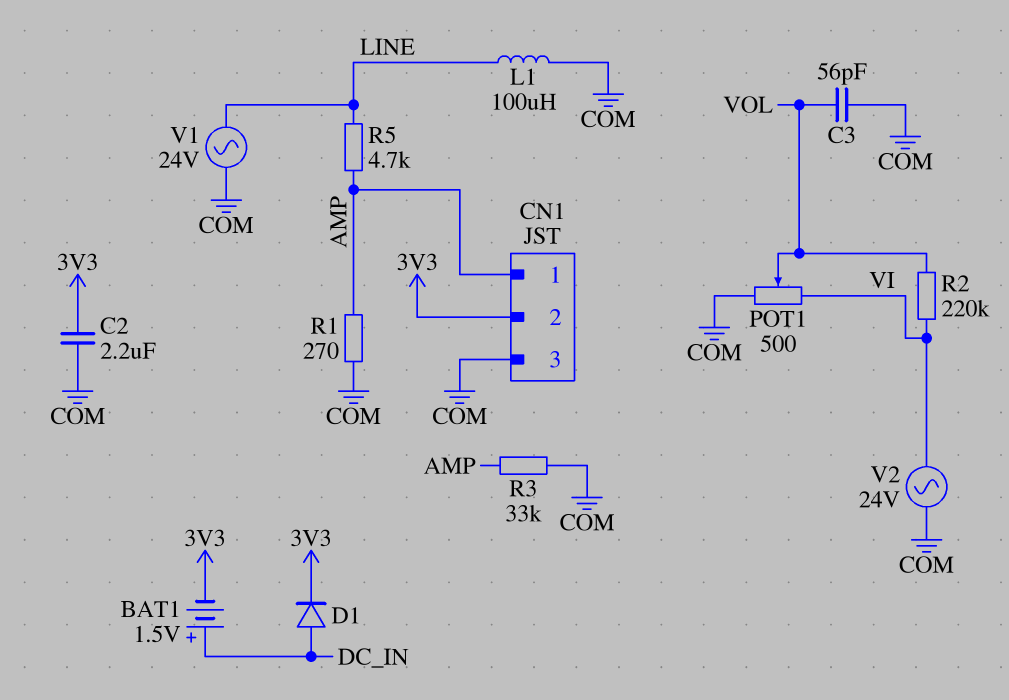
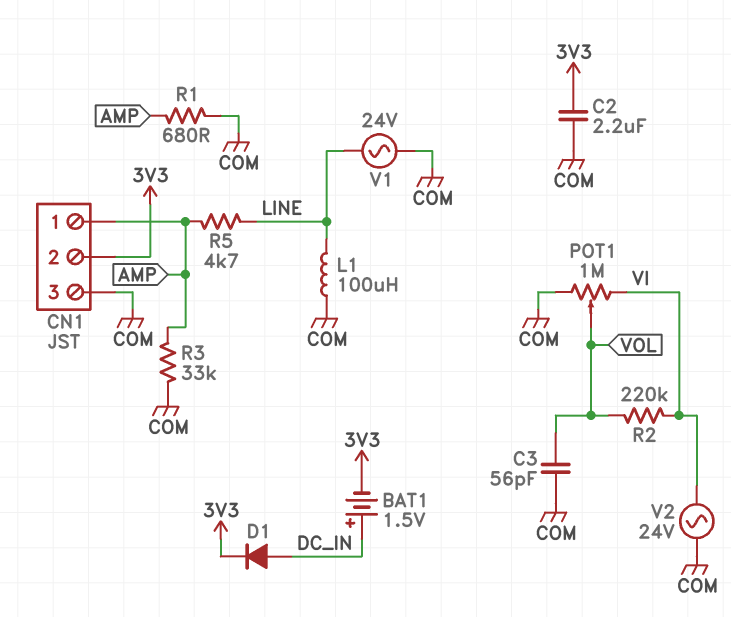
POT1: 500 (COM, VI, wiper VOL) -> 1M (COM, VI, wiper VOL)
R1: 270 (AMP, COM) -> 680 (AMP, COM)

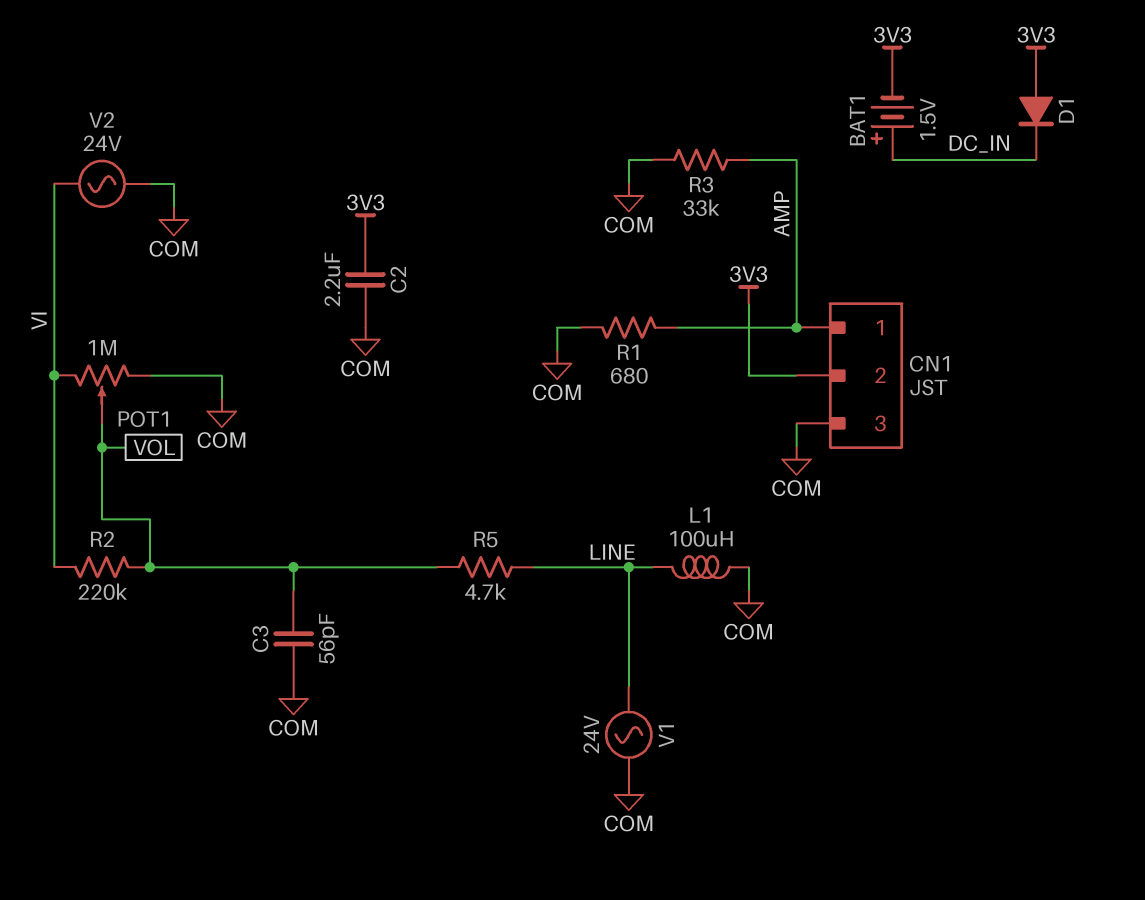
D1: diode (A DC_IN, K 3V3) -> diode (A 3V3, K DC_IN)
R5: 4.7k (AMP, LINE) -> 4.7k (LINE, VOL)

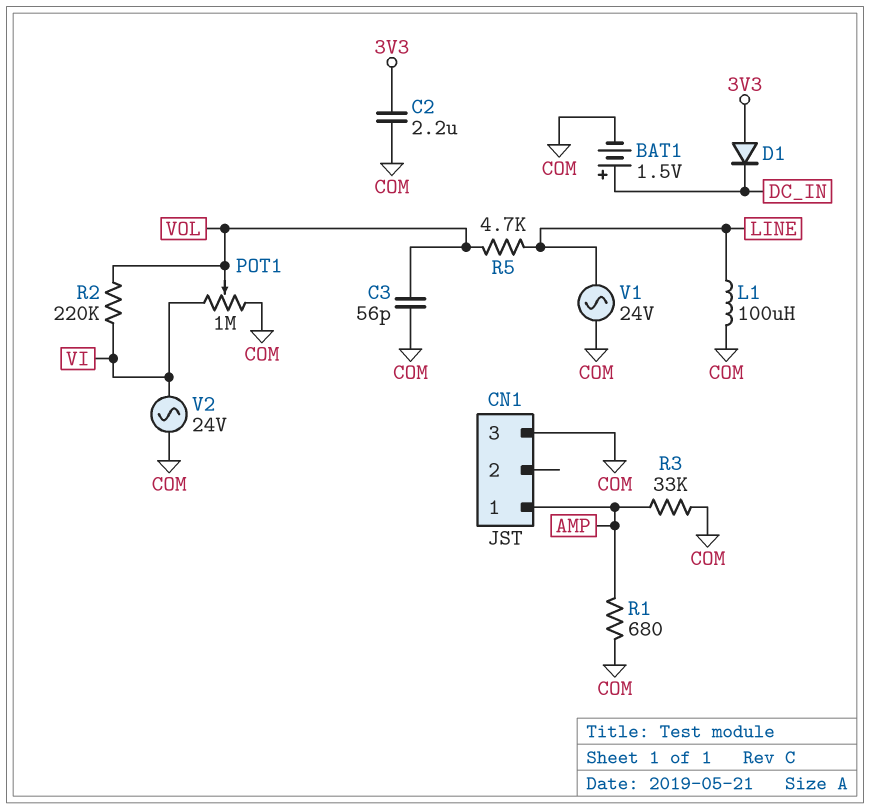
BAT1: 1.5V (plus DC_IN, minus 3V3) -> 1.5V (plus DC_IN, minus COM)
CN1 pin 2: 3V3 -> none

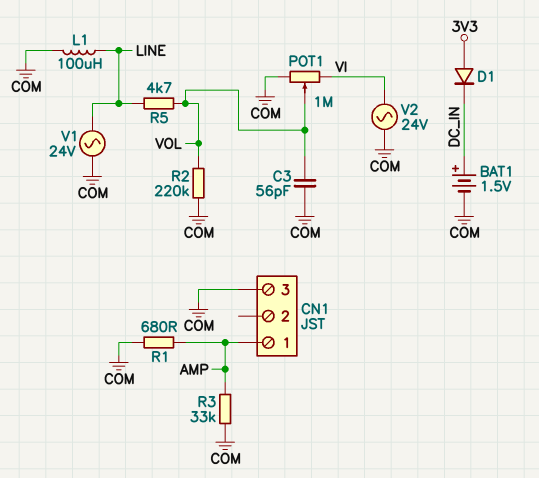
C2: 2.2uF (3V3, COM) -> none
R2: 220k (VI, VOL) -> 220k (COM, VOL)

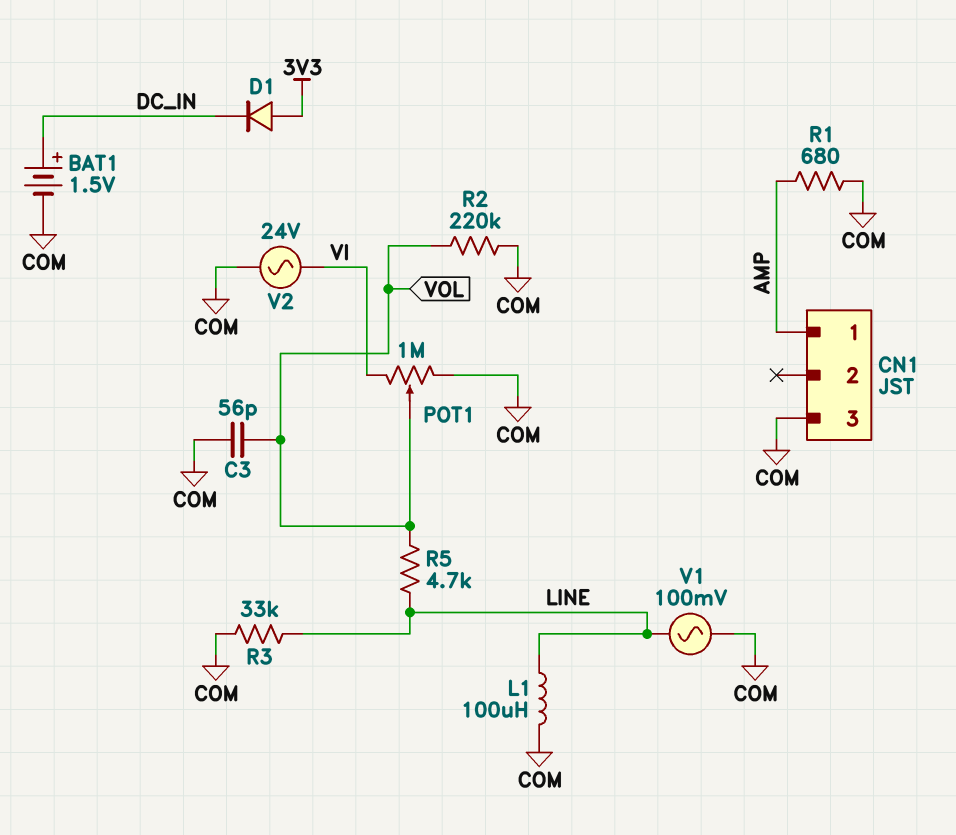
R3: 33k (AMP, COM) -> 33k (COM, LINE)
V1: AC 24V (COM, LINE) -> AC 100mV (COM, LINE)

